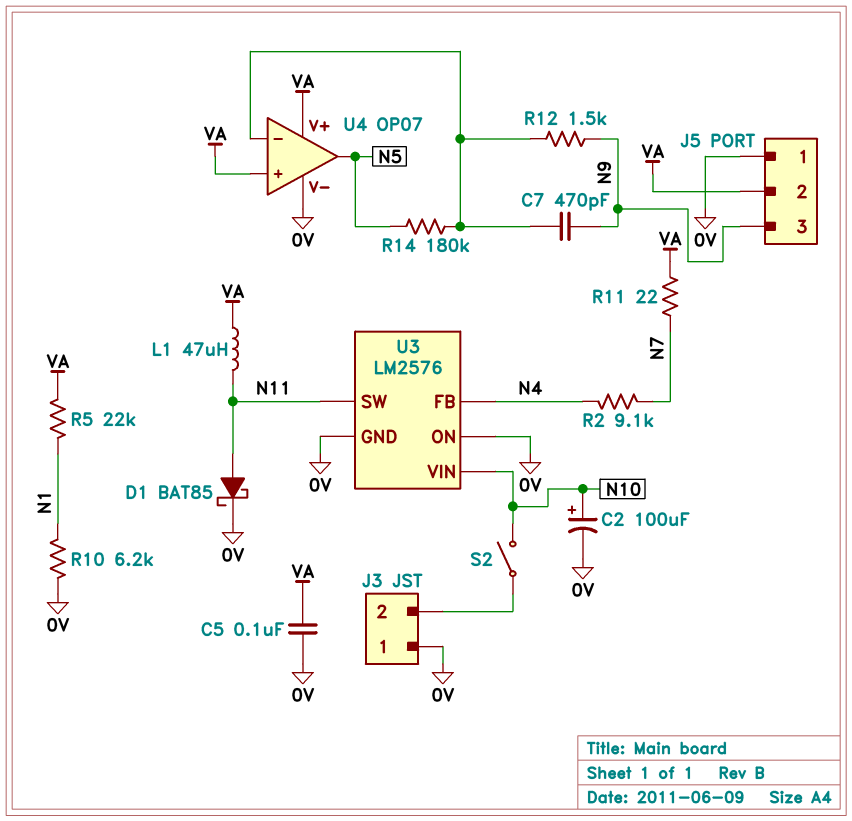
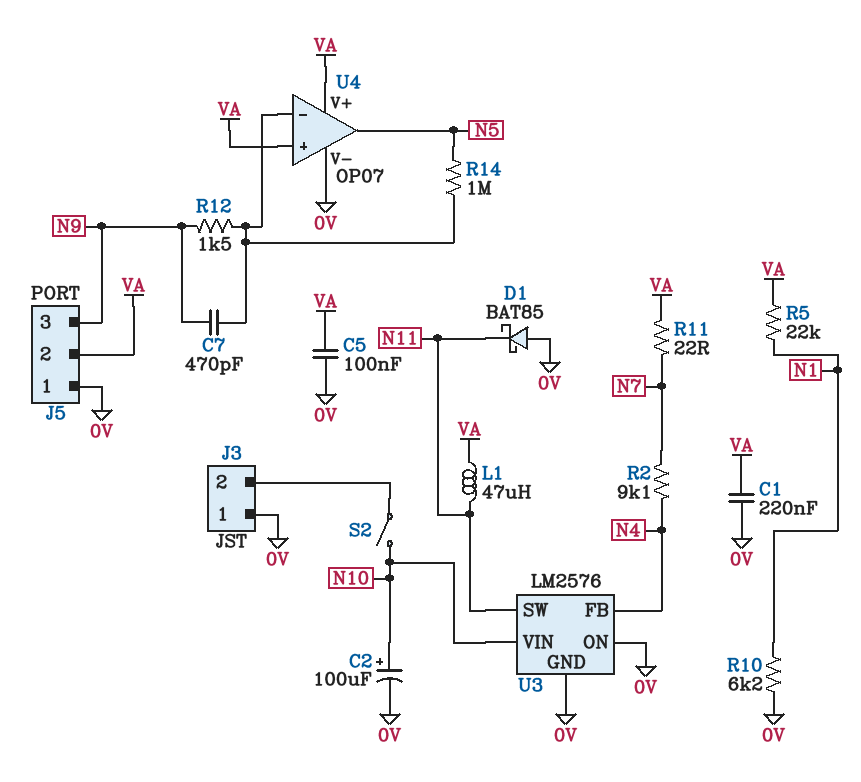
C1: none -> 220nF (0V, VA)
D1: schottky BAT85 (A N11, K 0V) -> schottky BAT85 (A 0V, K N11)
R14: 180k (N5, U4/in-) -> 1M (N5, U4/in-)

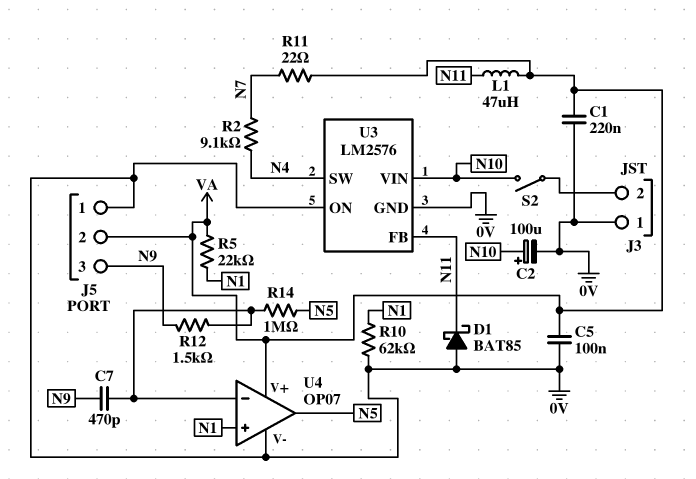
R10: 6.2k (0V, N1) -> 62k (0V, N1)
U3 pin FB: N4 -> N11
U3 pin SW: N11 -> N4
U4 pin in+: VA -> N1

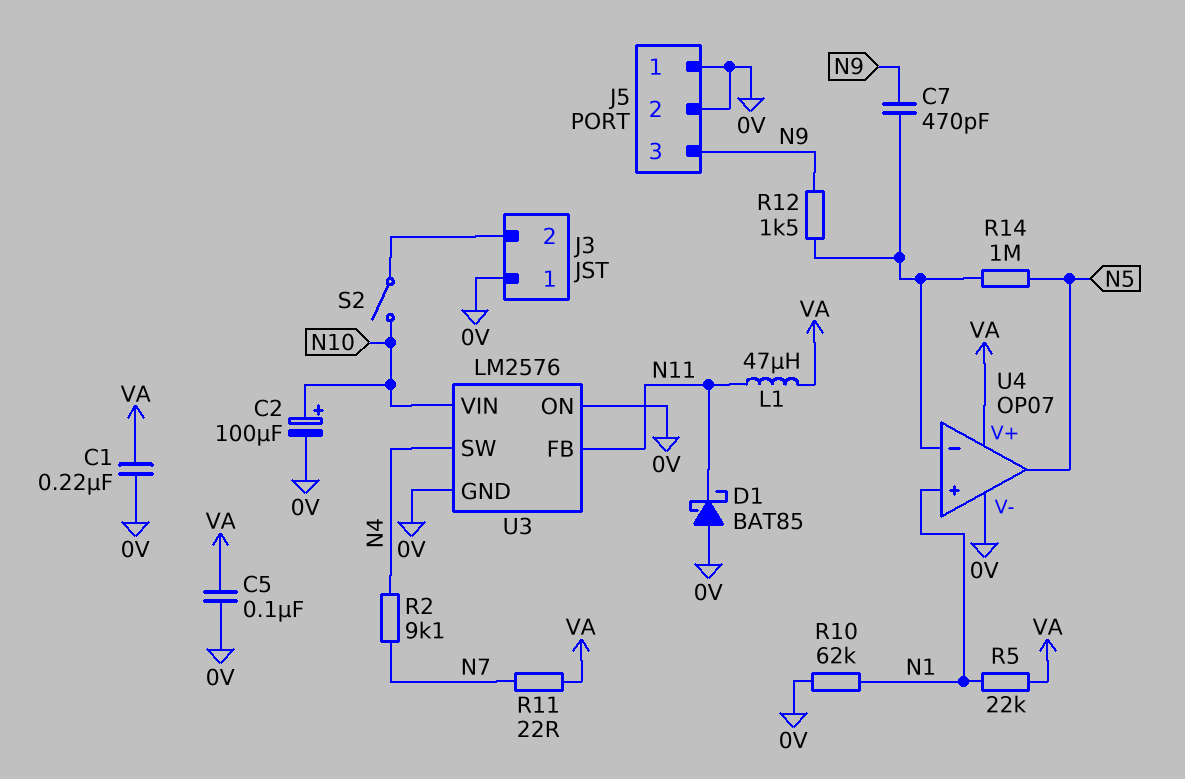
J5 pin 2: VA -> 0V

